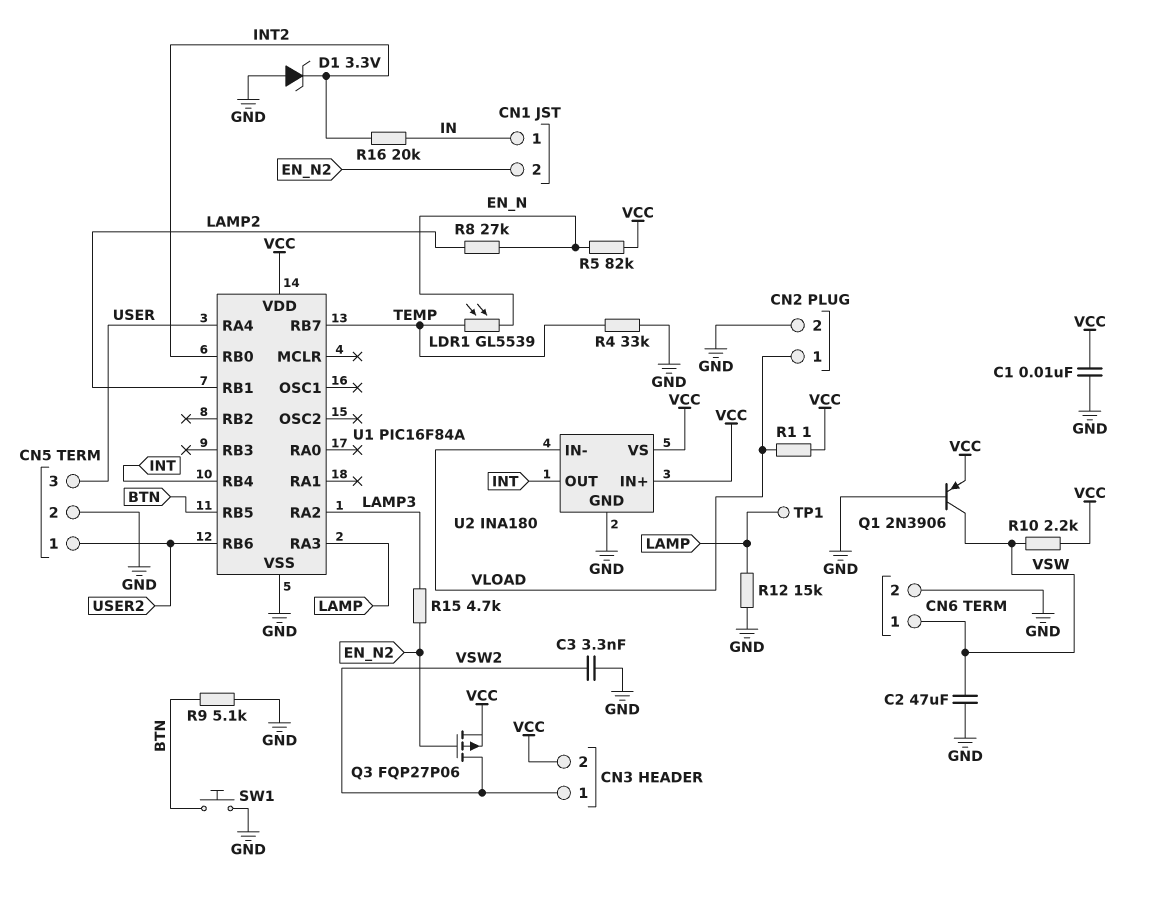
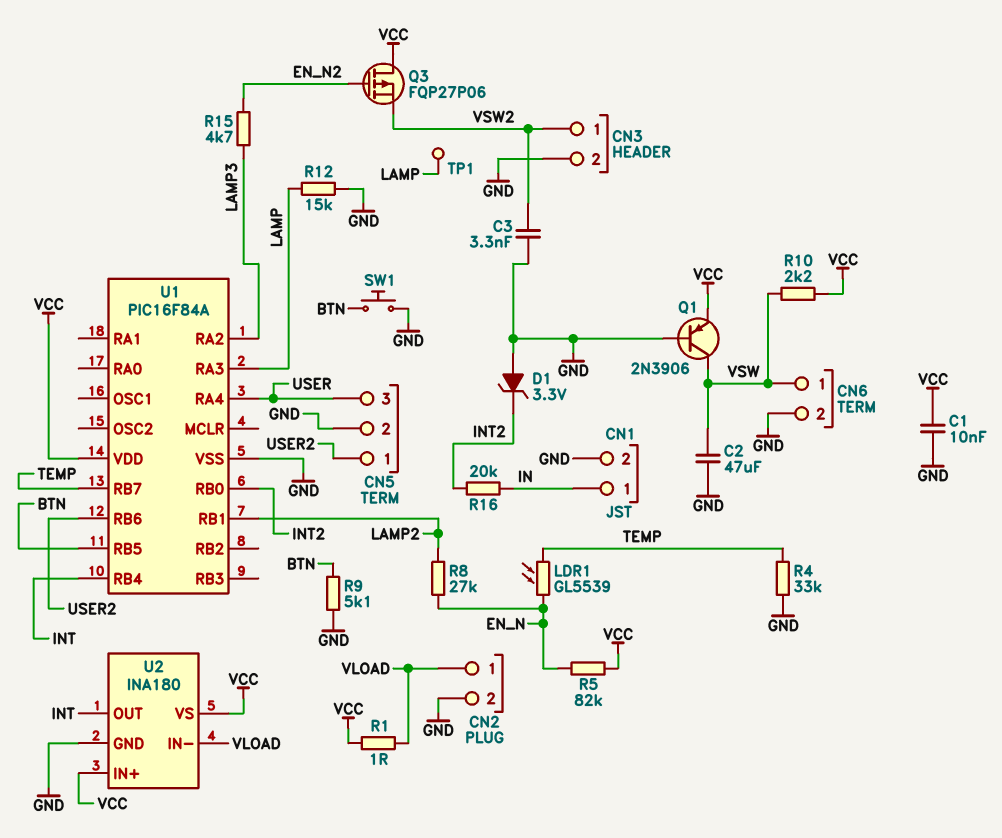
CN1 pin 2: EN_N2 -> GND
CN3 pin 2: VCC -> GND
Q3: PMOS FQP27P06 (G EN_N2, D VSW2, S VCC) -> PMOS FQP27P06 (G EN_N2, D VCC, S VSW2)

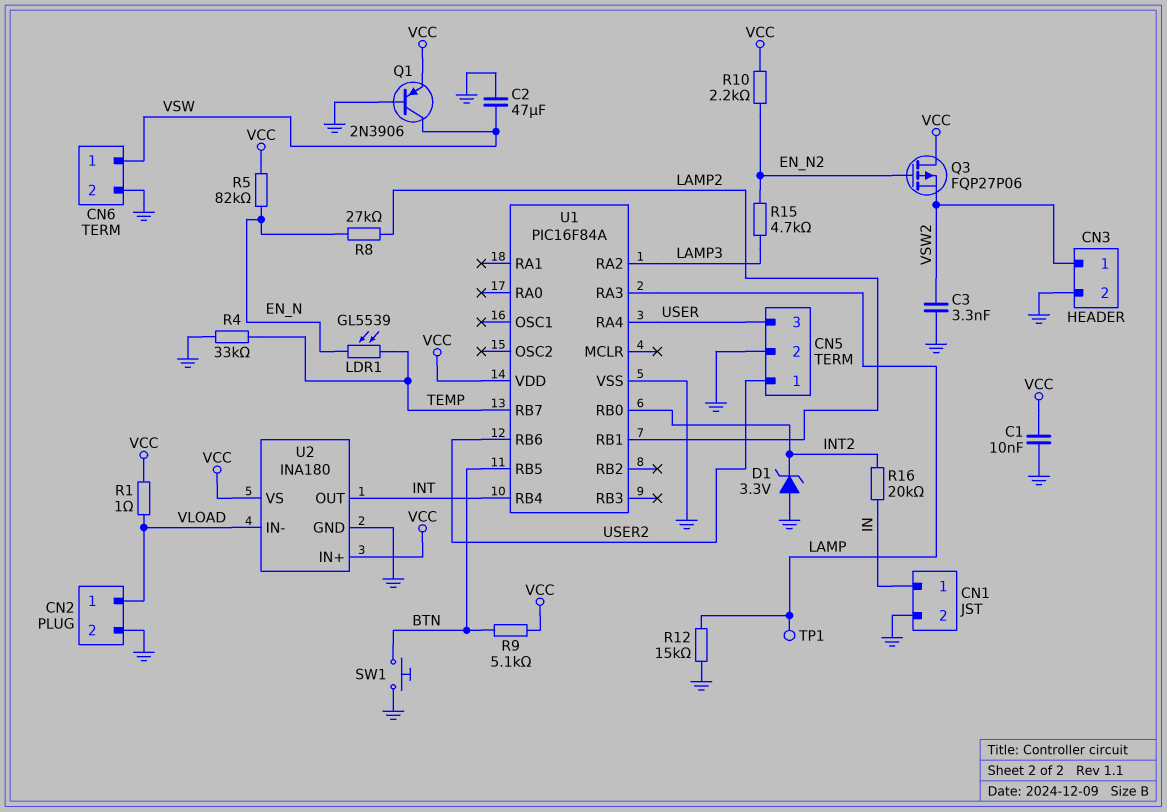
R9: 5.1k (BTN, GND) -> 5.1k (BTN, VCC)
R10: 2.2k (VCC, VSW) -> 2.2k (EN_N2, VCC)

